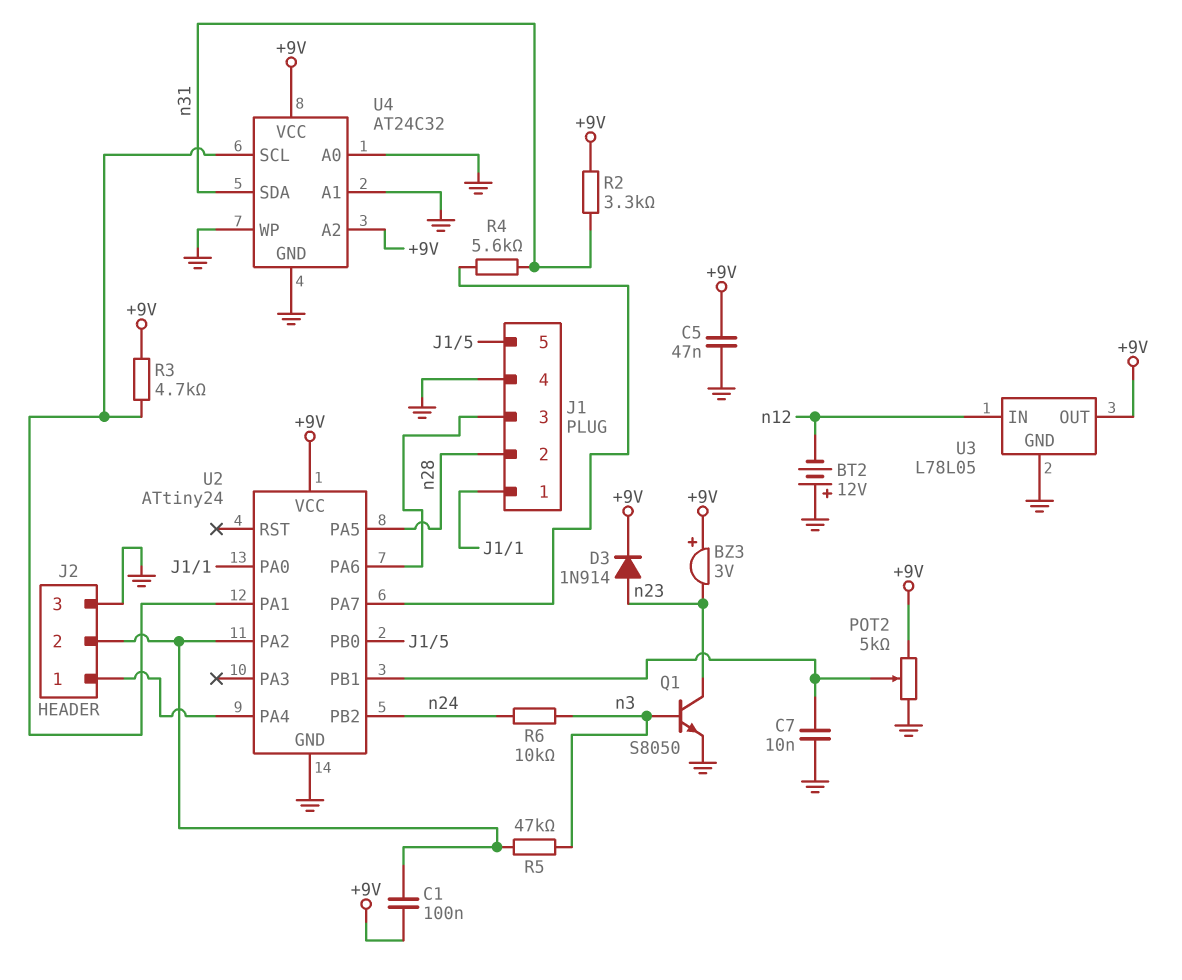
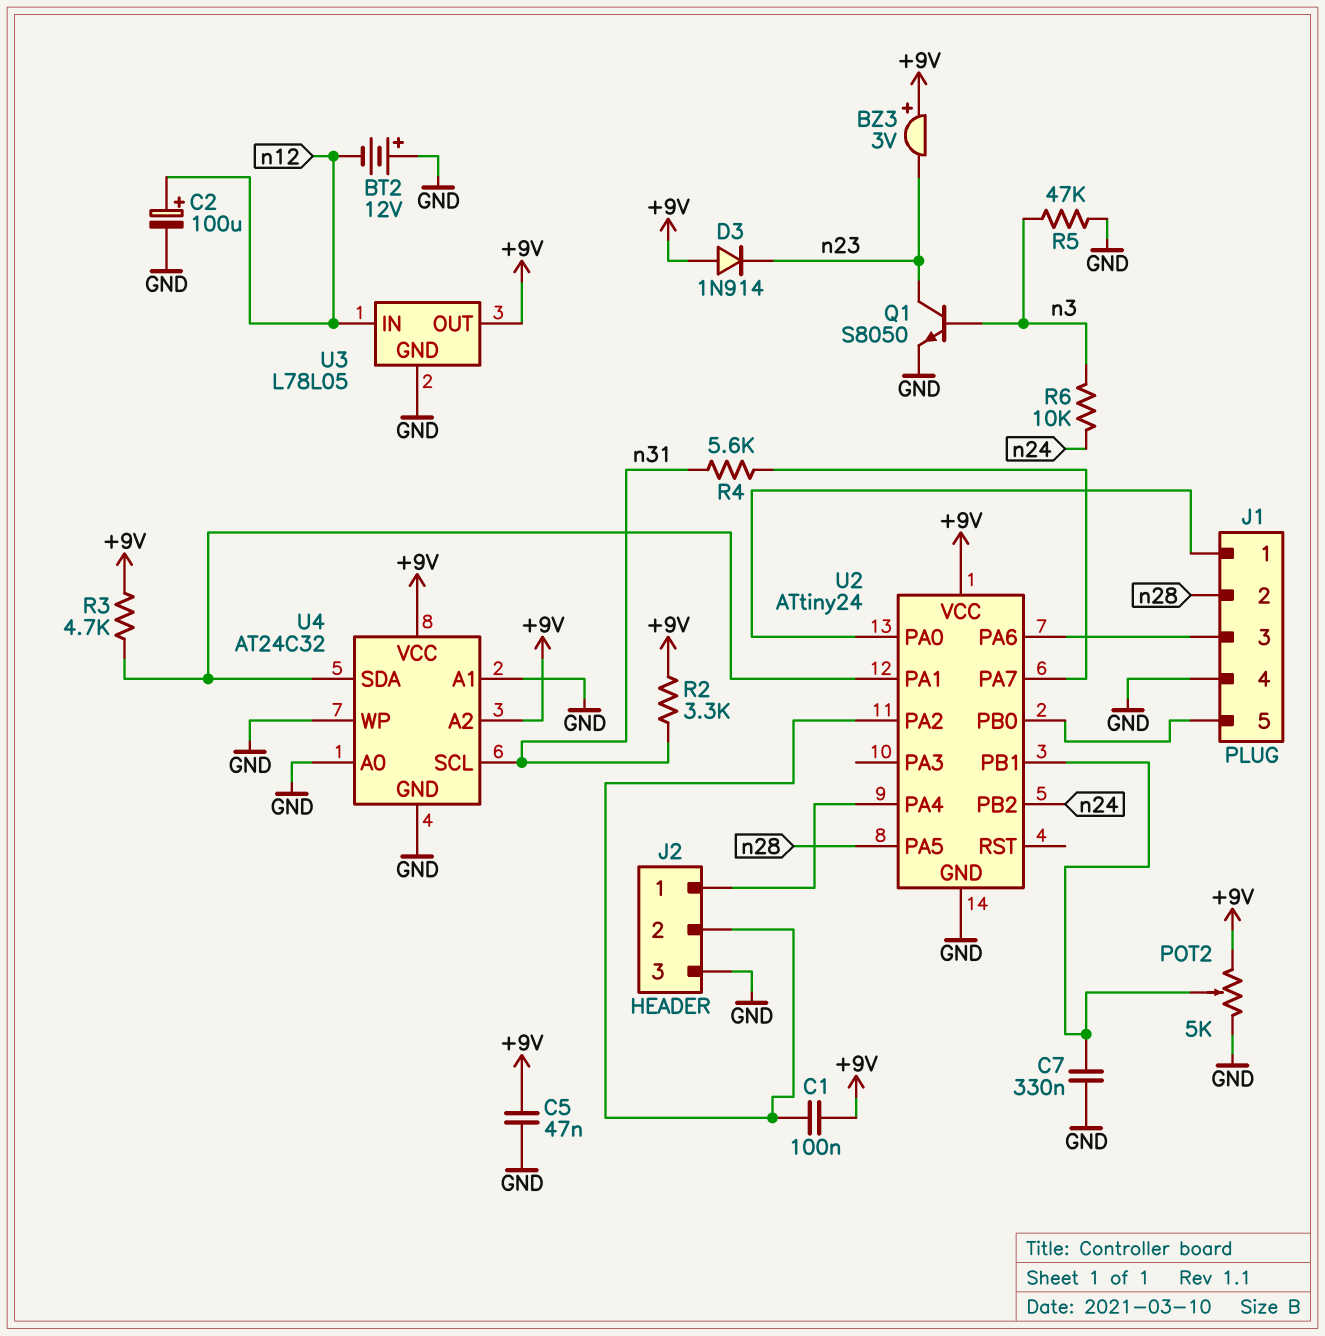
C2: none -> 100uF (plus n12, minus GND)
C7: 10nF (GND, U2/PB1) -> 330nF (GND, U2/PB1)
D3: diode 1N914 (A n23, K +9V) -> diode 1N914 (A +9V, K n23)
R5: 47k (J2/2, n3) -> 47k (GND, n3)
U4 pin SCL: U2/PA1 -> n31
U4 pin SDA: n31 -> U2/PA1

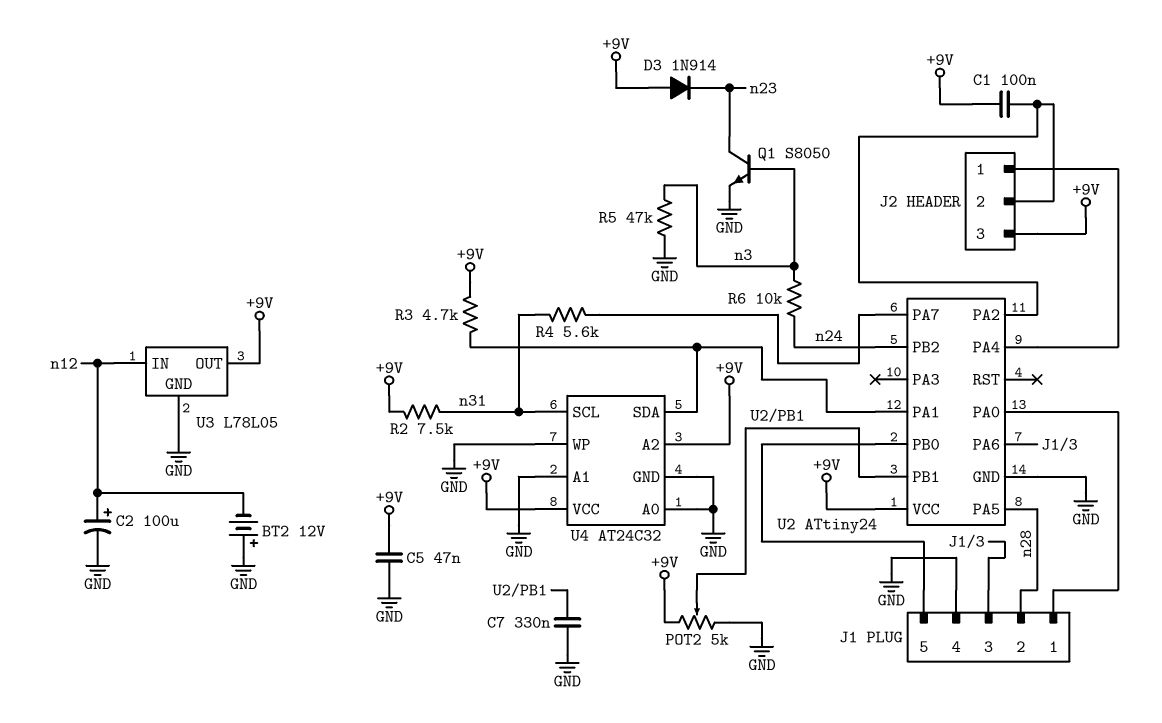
BZ3: buzzer 3V (plus +9V, minus n23) -> none
J2 pin 3: GND -> +9V
R2: 3.3k (+9V, n31) -> 7.5k (+9V, n31)

